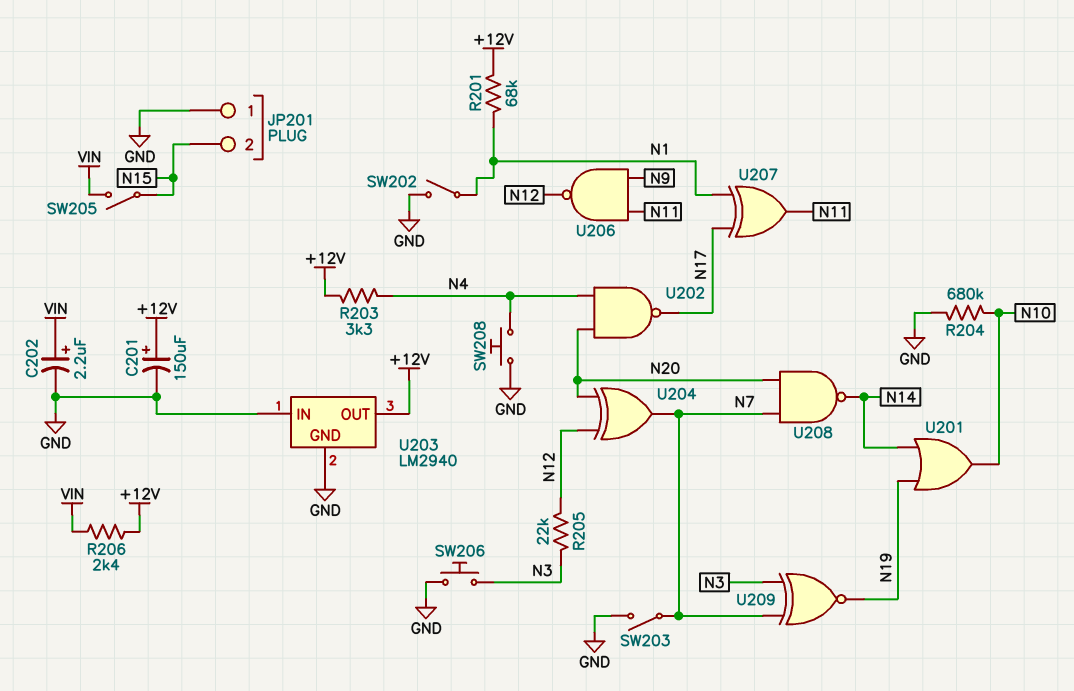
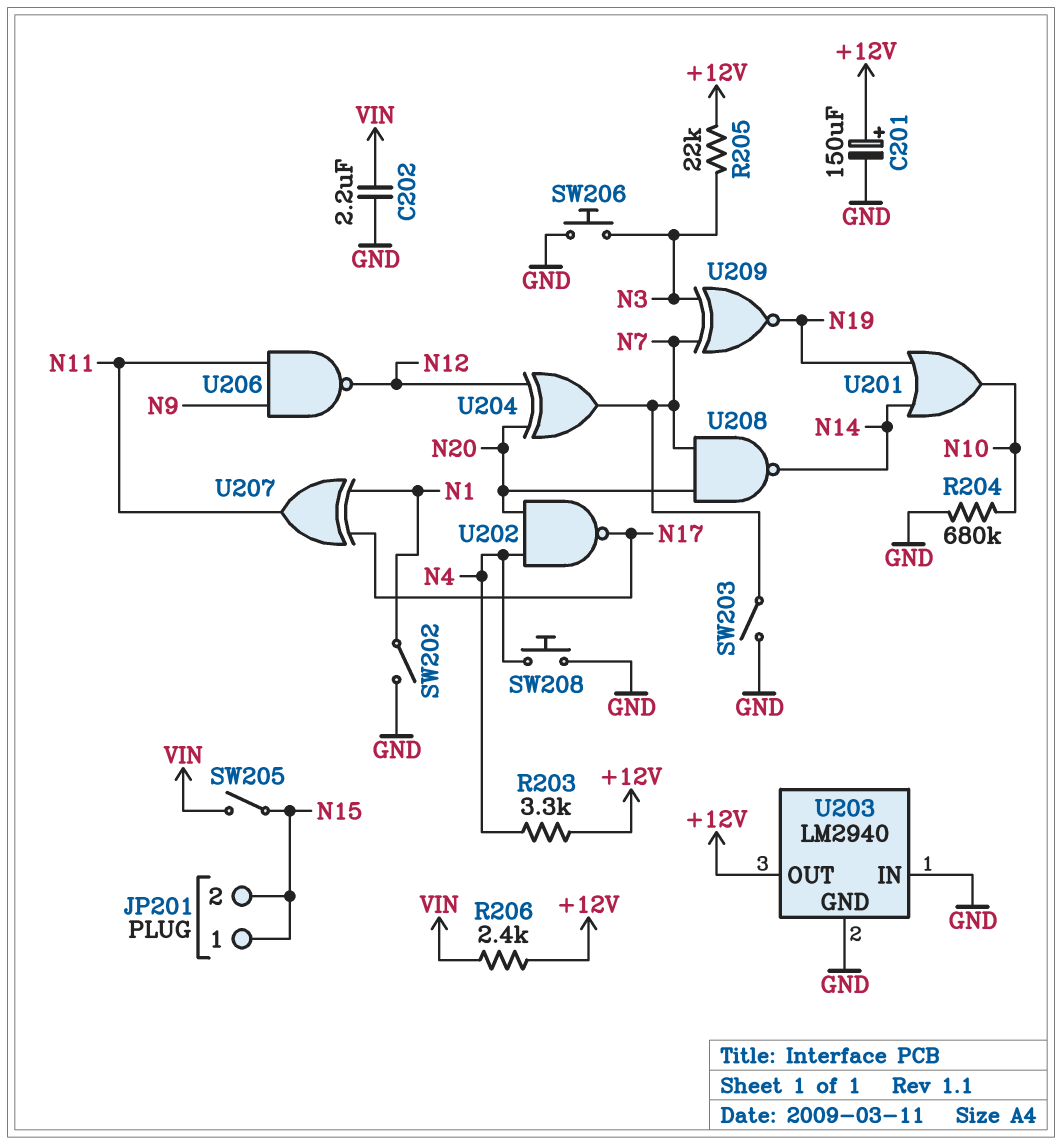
C202: 2.2uF (plus VIN, minus GND) -> 2.2uF (GND, VIN)
JP201 pin 1: GND -> N15
R201: 68k (+12V, N1) -> none
R205: 22k (N3, N12) -> 22k (+12V, N3)

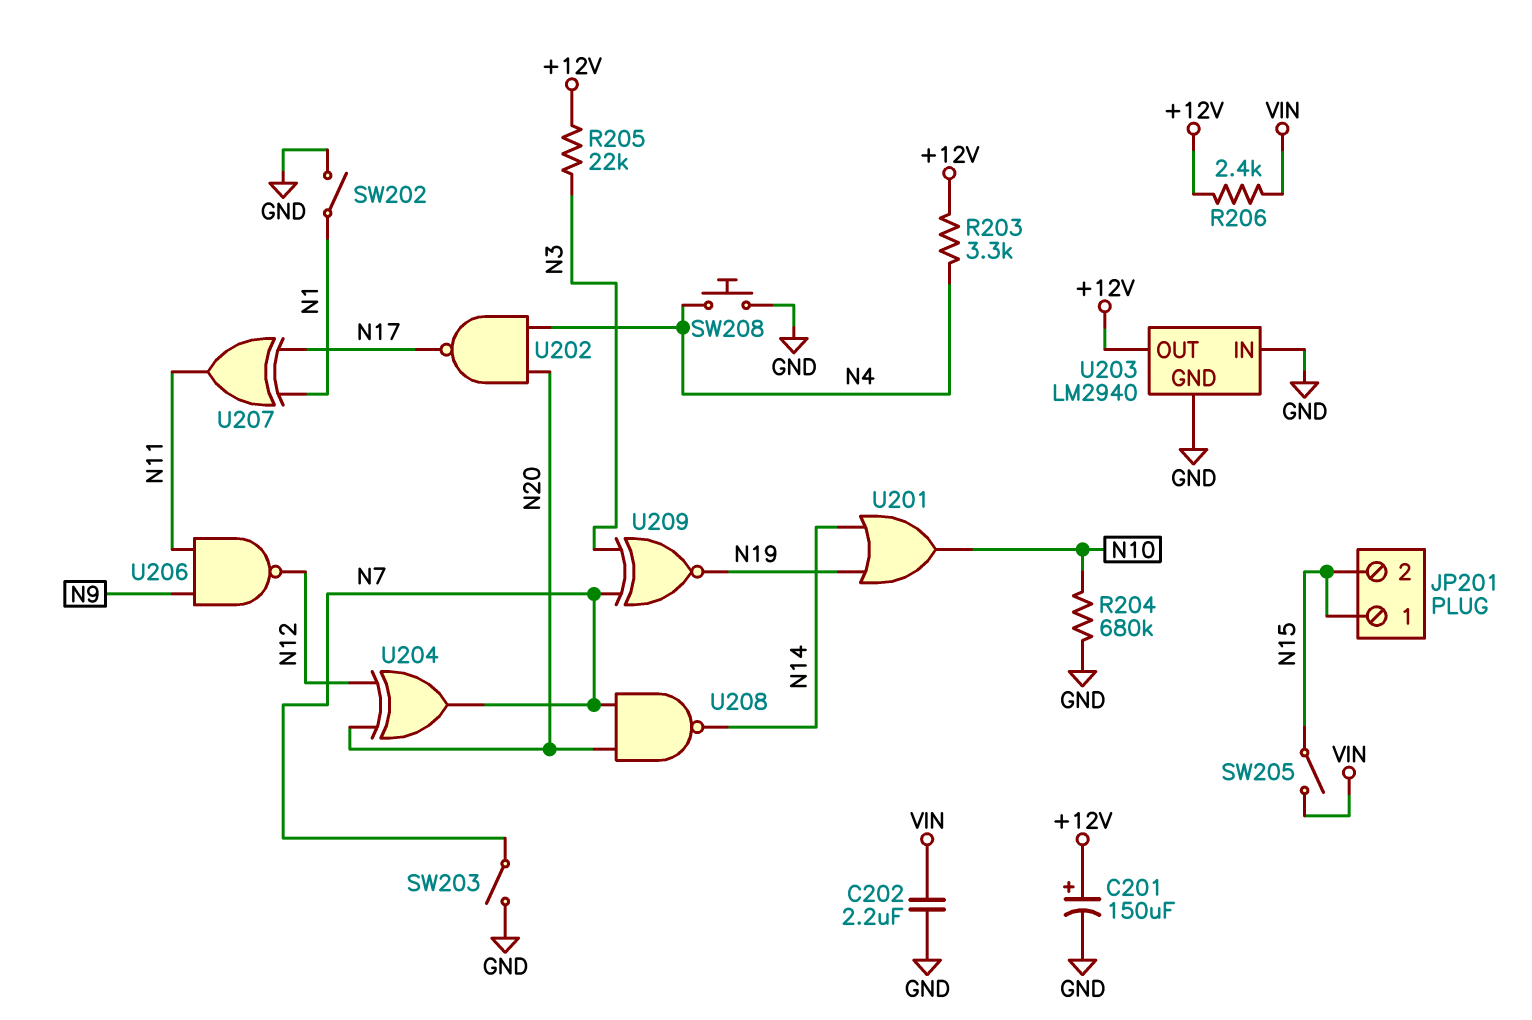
SW206: button (GND, N3) -> none

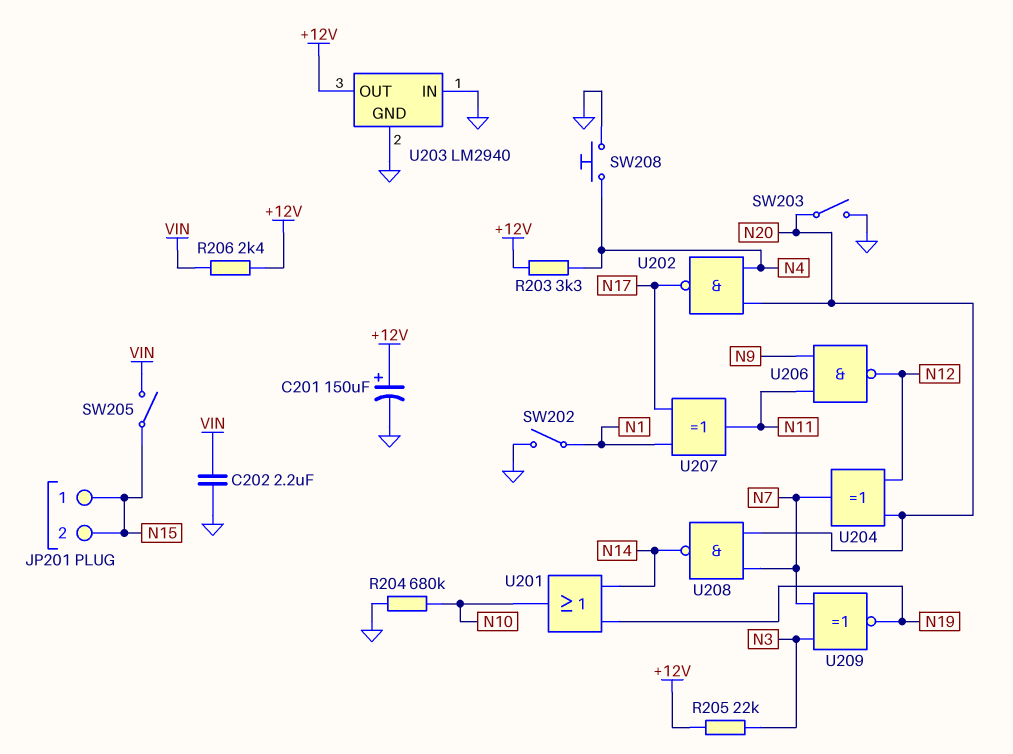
SW203: switch (GND, N7) -> switch (GND, N20)

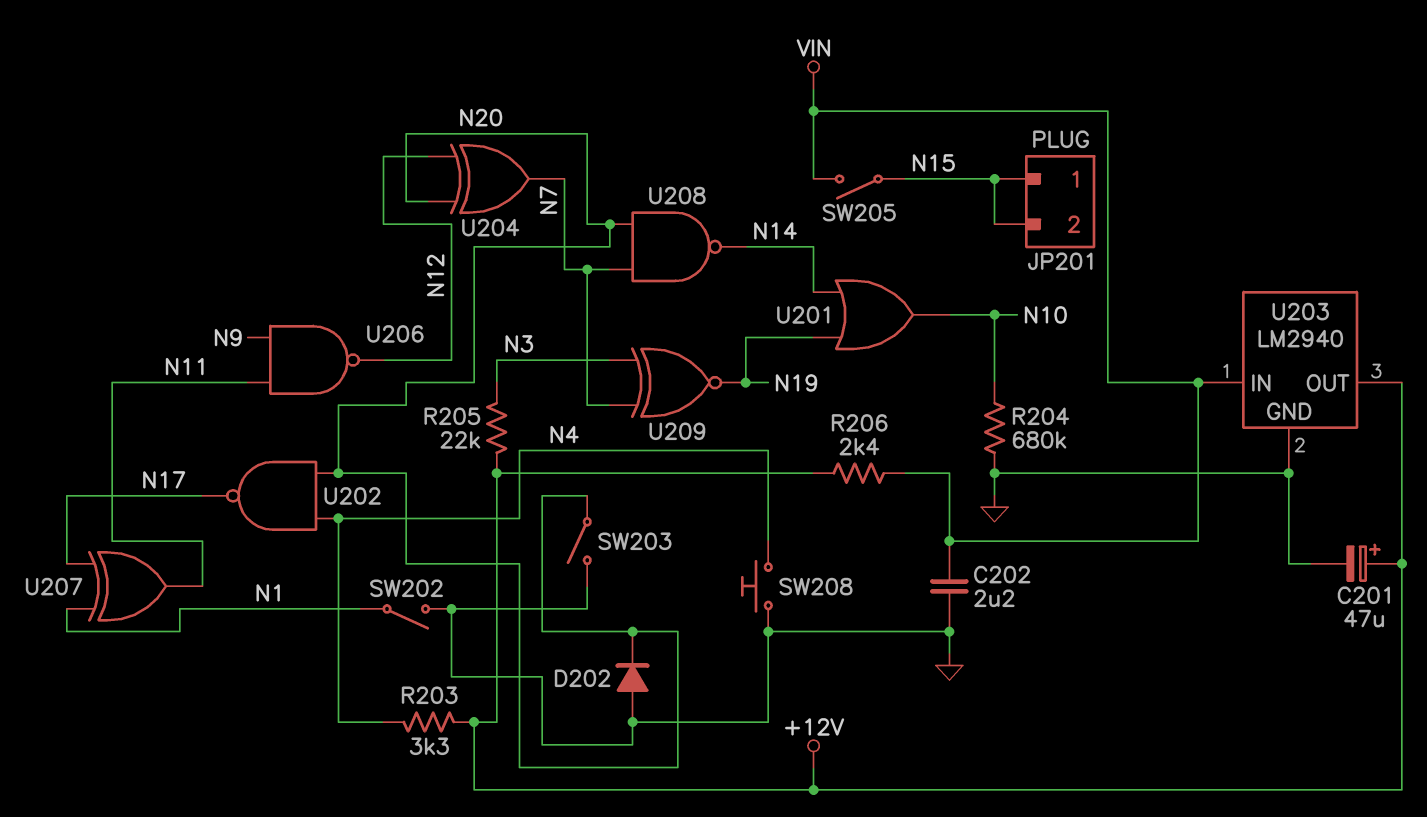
C201: 150uF (plus +12V, minus GND) -> 47uF (plus +12V, minus GND)
D202: none -> diode (A GND, K N20)
U203 pin IN: GND -> VIN

